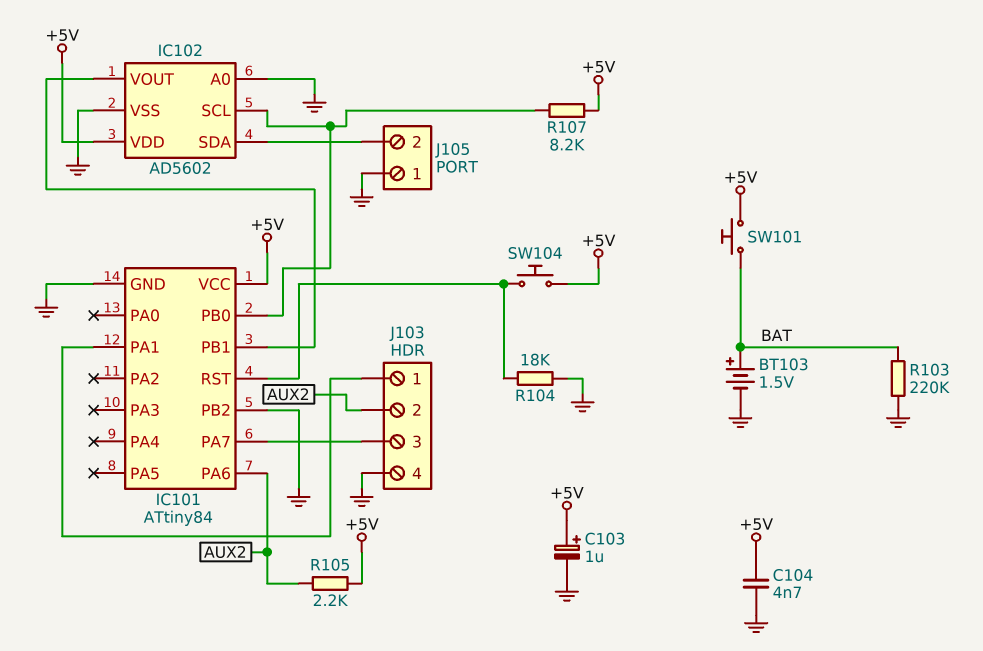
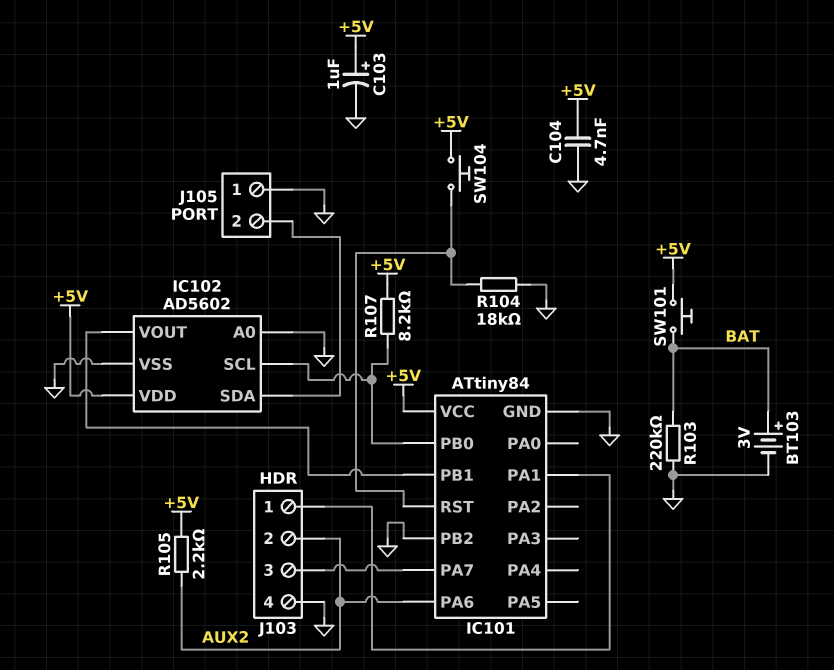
BT103: 1.5V (plus BAT, minus GND) -> 3V (plus BAT, minus GND)

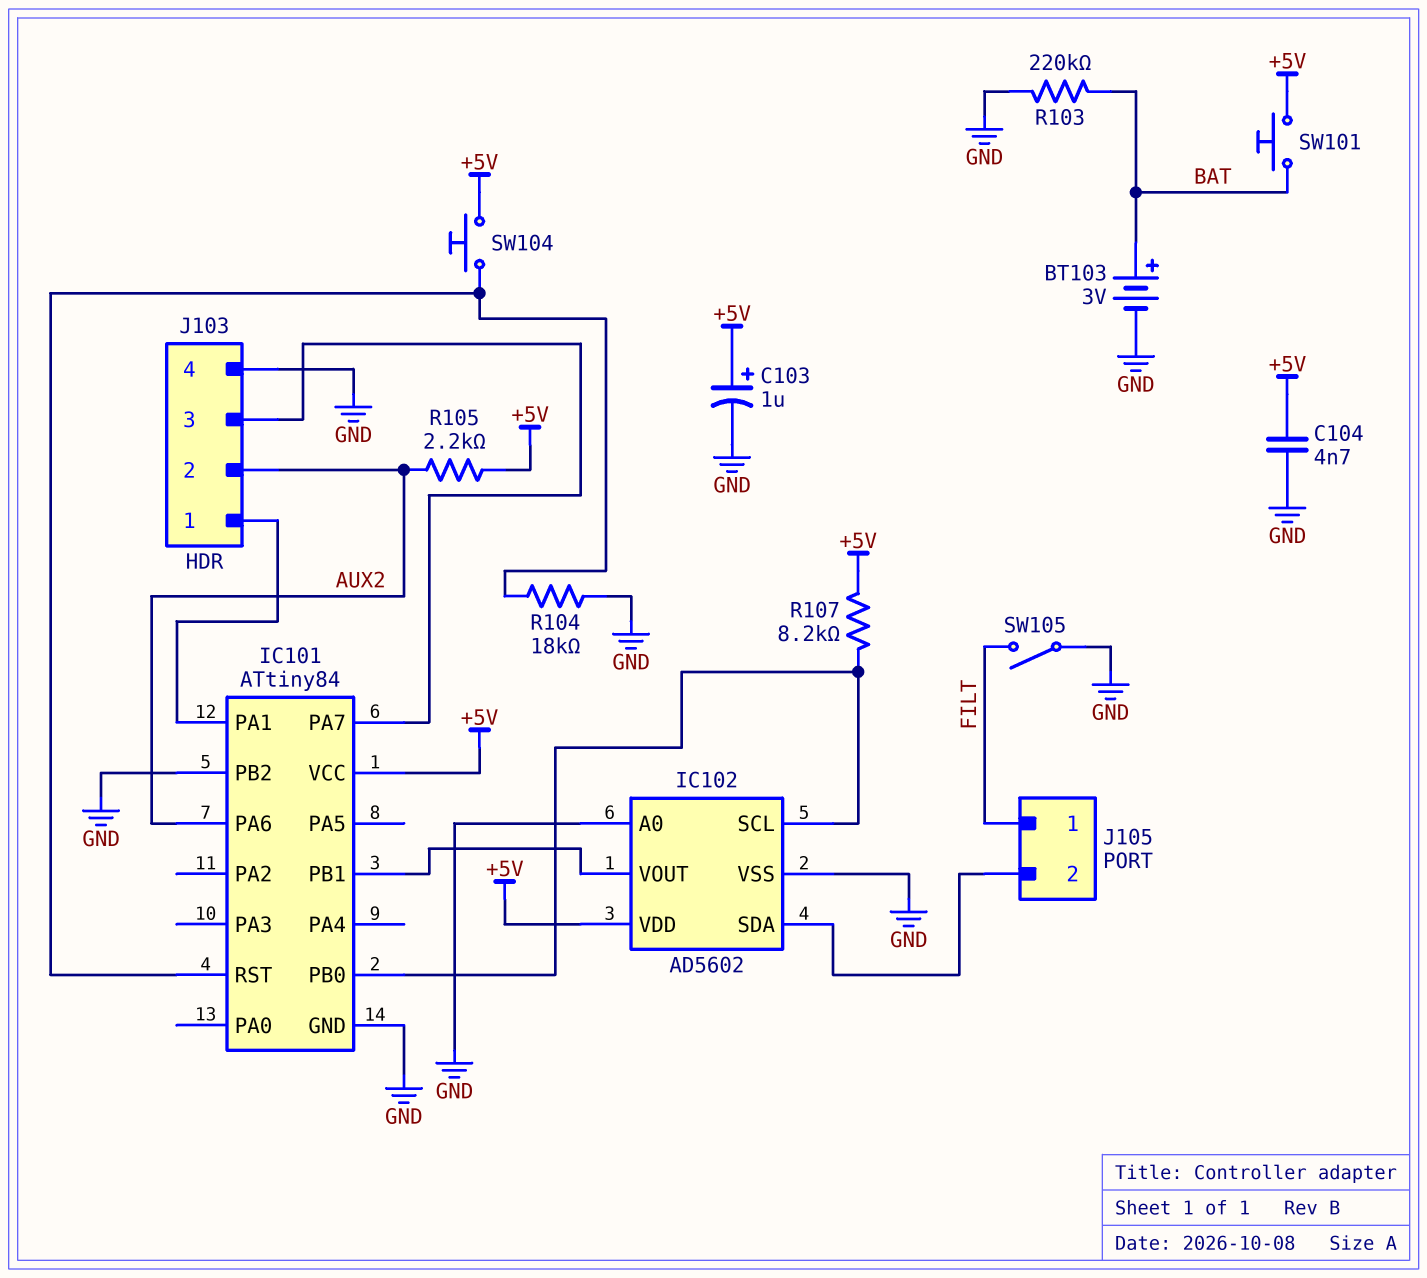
J105 pin 1: GND -> FILT
SW105: none -> switch (FILT, GND)

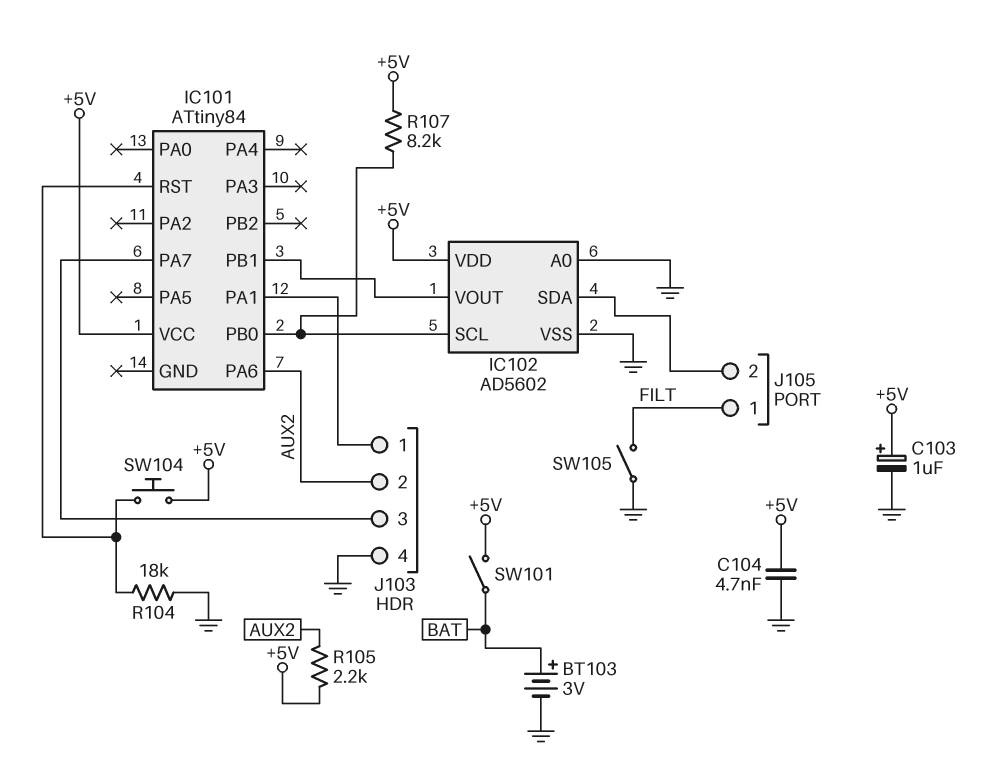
IC101 pin GND: GND -> none
IC101 pin PB2: GND -> none
R103: 220k (BAT, GND) -> none
SW101: button (+5V, BAT) -> switch (+5V, BAT)

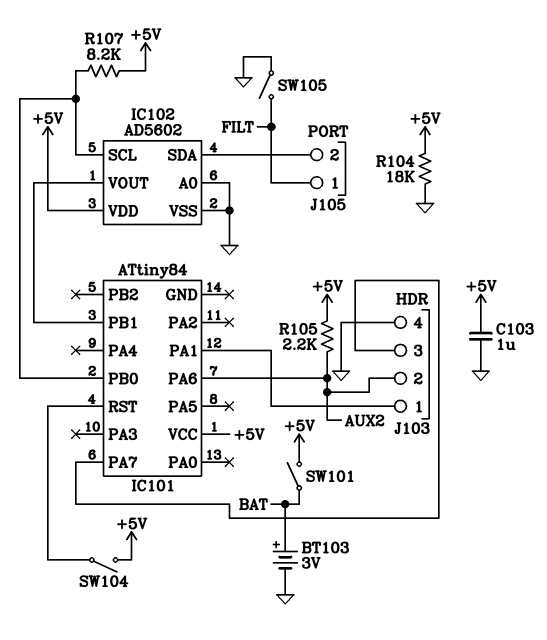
C103: 1uF (plus +5V, minus GND) -> 1uF (+5V, GND)
C104: 4.7nF (+5V, GND) -> none
R104: 18k (GND, IC101/RST) -> 18k (+5V, GND)
SW104: button (+5V, IC101/RST) -> switch (+5V, IC101/RST)

